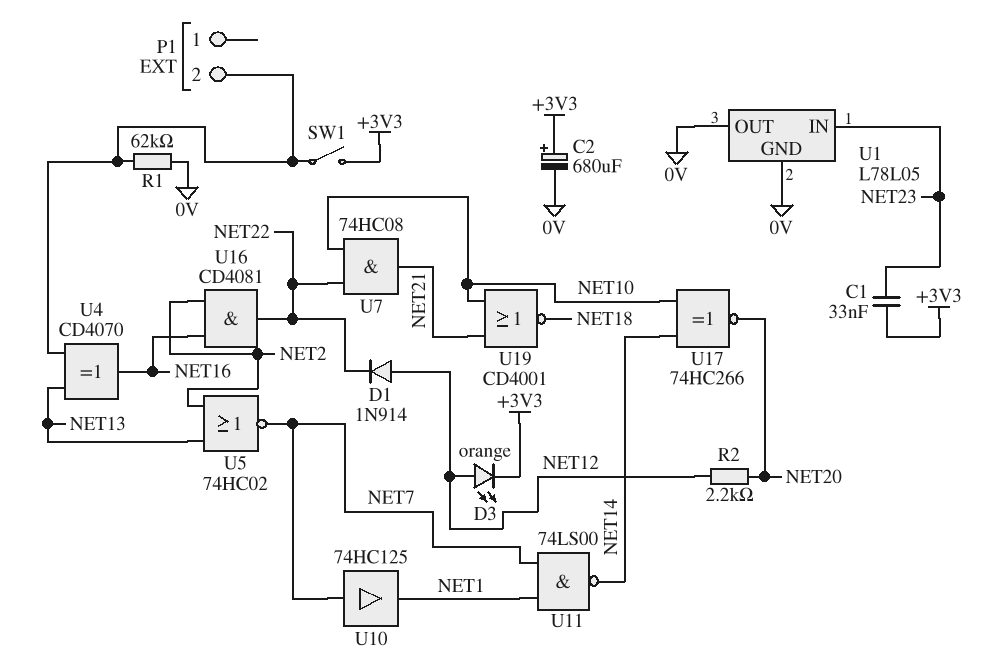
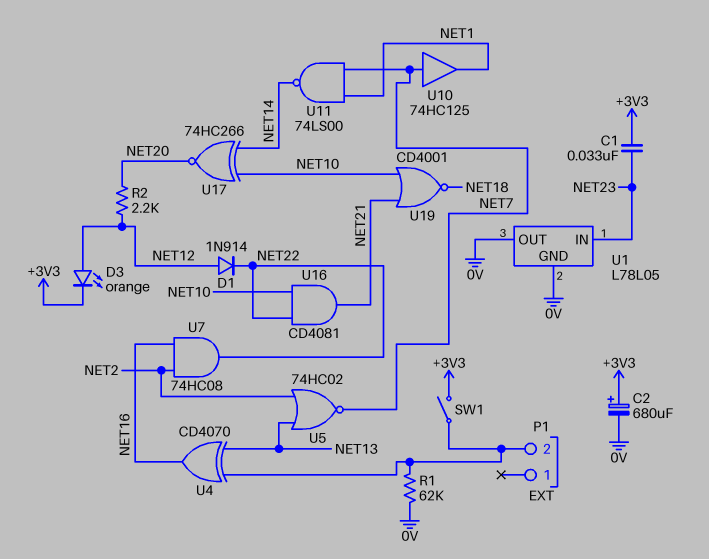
U7: AND 74HC08 (in NET10, in NET22, out NET21) -> AND 74HC08 (in NET2, in NET16, out NET22)
U16: AND CD4081 (in NET2, in NET16, out NET22) -> AND CD4081 (in NET10, in NET22, out NET21)

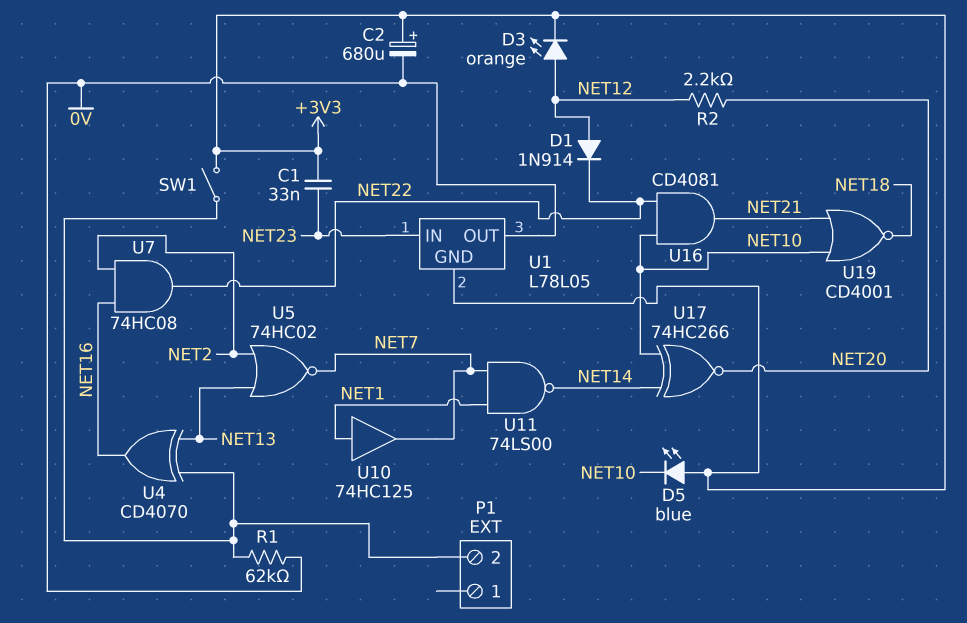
D5: none -> LED blue (A +3V3, K NET10)
U1 pin GND: 0V -> +3V3
U10: buffer 74HC125 (in NET7, out NET1) -> buffer 74HC125 (in NET1, out NET7)

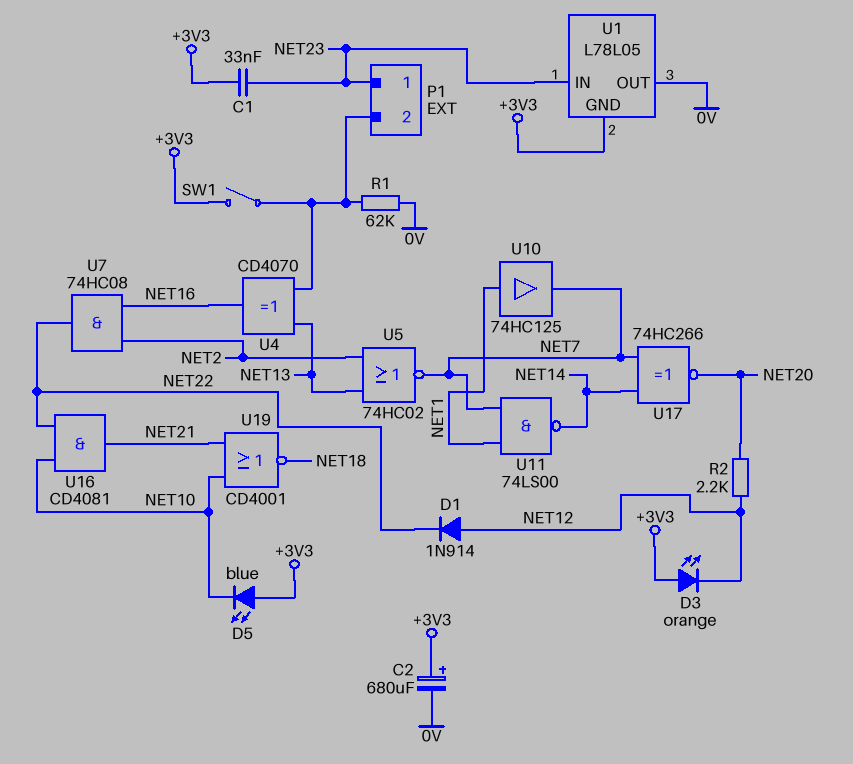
D3: LED orange (A NET12, K +3V3) -> LED orange (A +3V3, K NET12)
P1 pin 1: none -> NET23
U17: XNOR 74HC266 (in NET10, in NET14, out NET20) -> XNOR 74HC266 (in NET7, in NET14, out NET20)

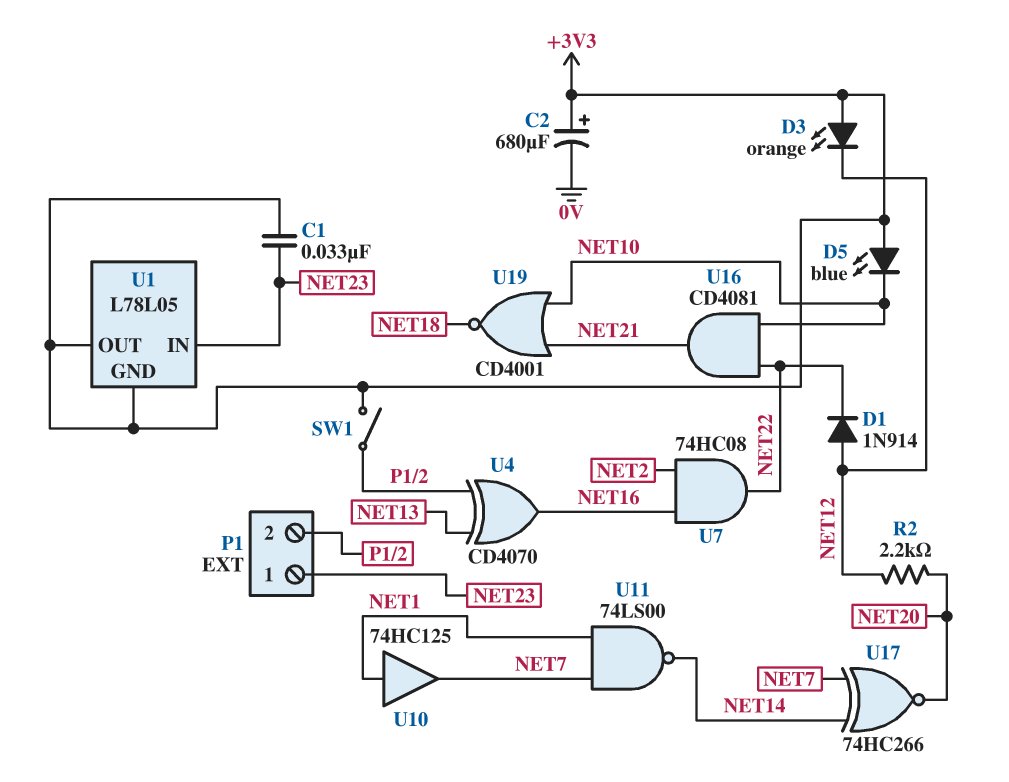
R1: 62k (0V, P1/2) -> none
U1 pin OUT: 0V -> +3V3
U5: NOR 74HC02 (in NET2, in NET13, out NET7) -> none

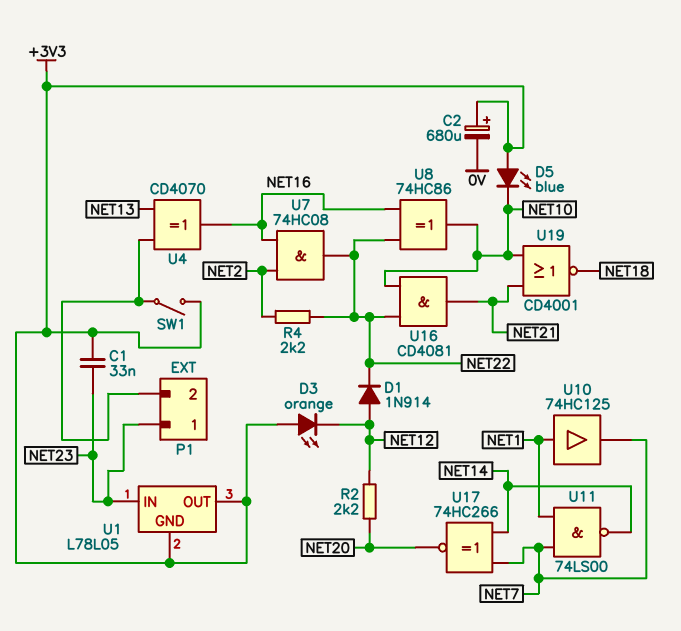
R4: none -> 2.2k (NET2, NET22)
U8: none -> XOR 74HC86 (in NET16, in NET22, out NET10)

